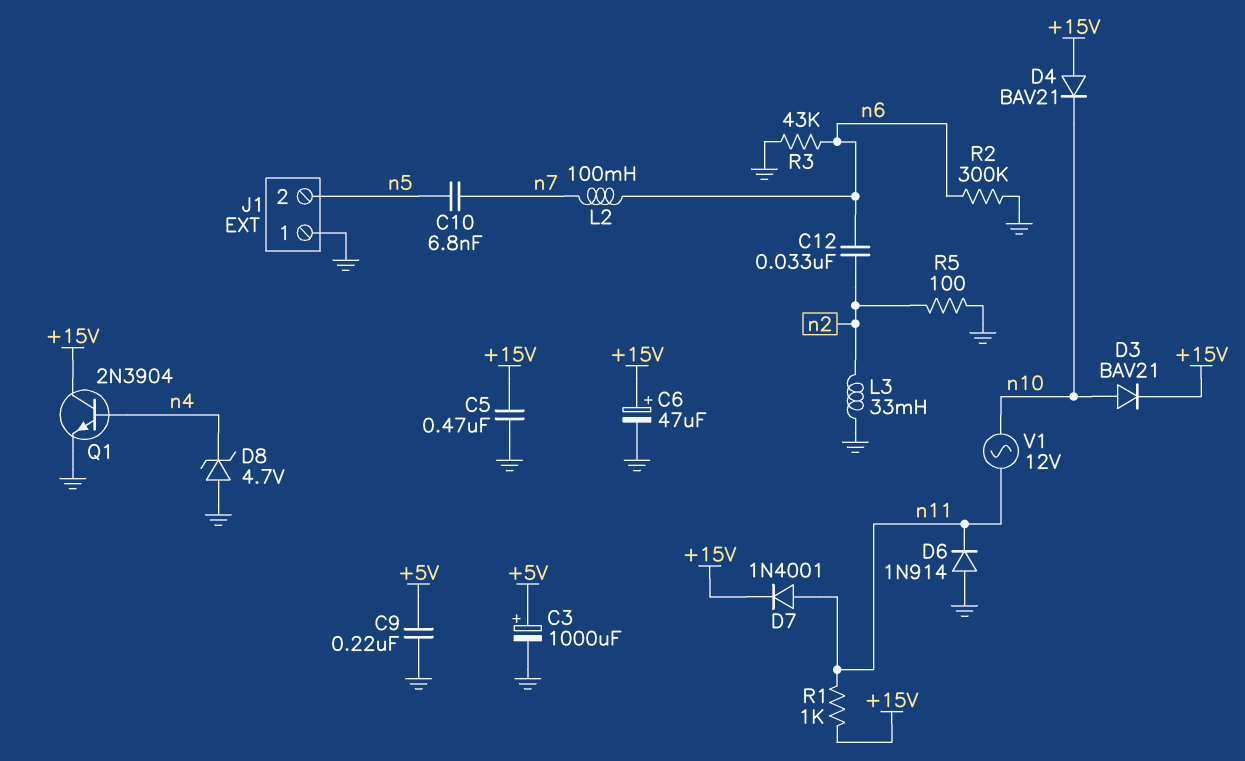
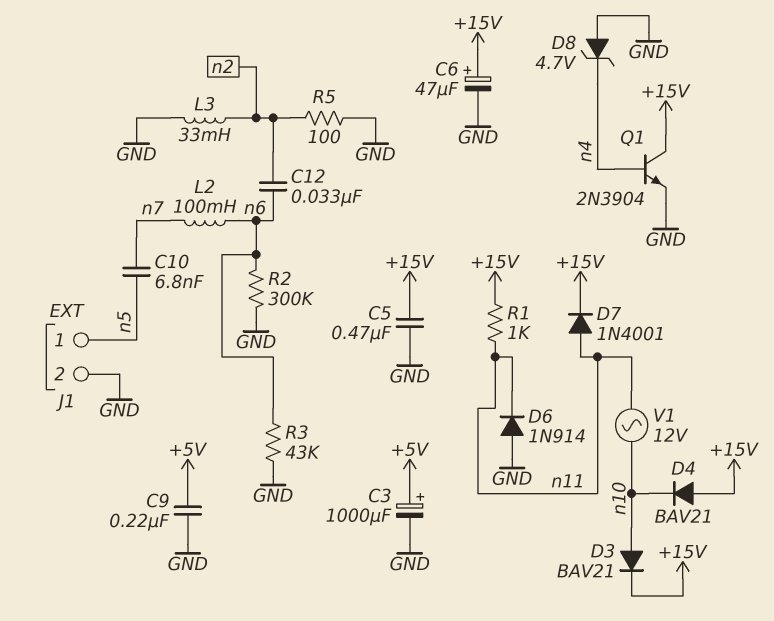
J1 pin 1: GND -> n5
J1 pin 2: n5 -> GND

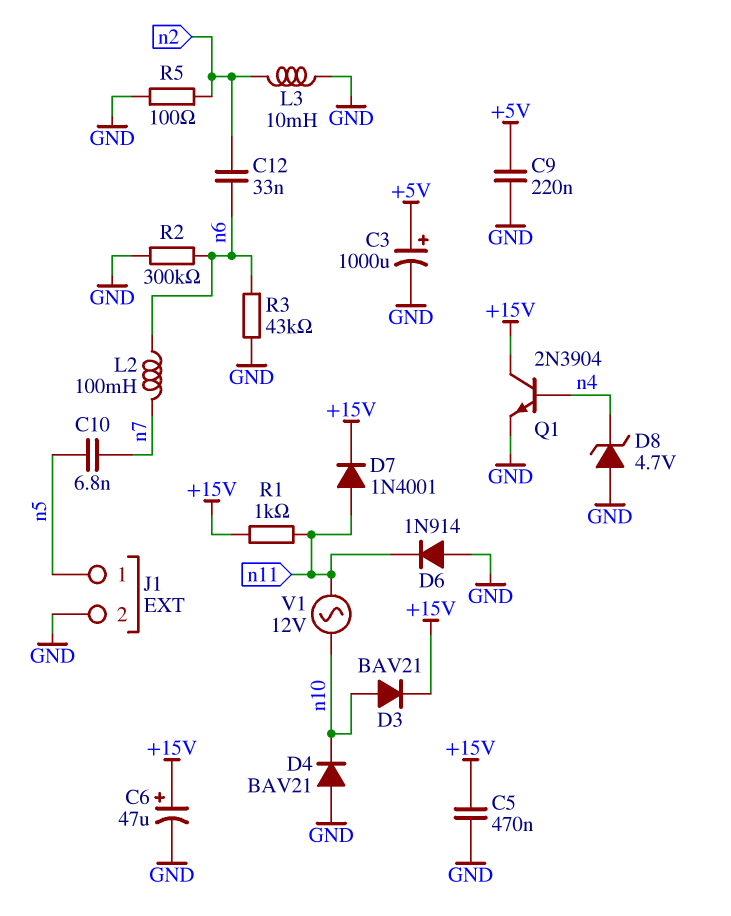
D4: diode BAV21 (A +15V, K n10) -> diode BAV21 (A GND, K n10)
L3: 33mH (GND, n2) -> 10mH (GND, n2)

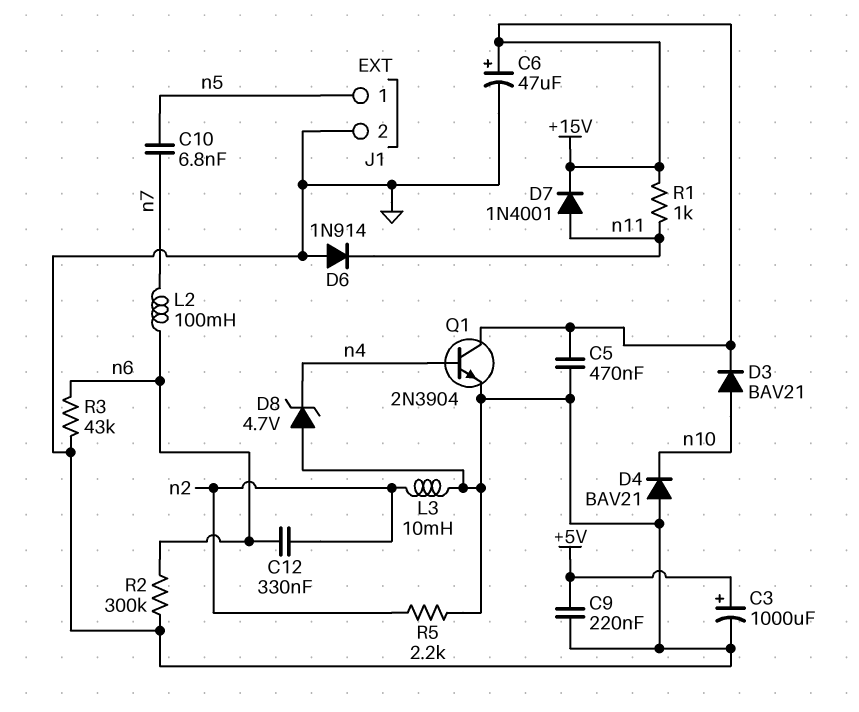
C12: 33nF (n2, n6) -> 330nF (n2, n6)
R5: 100 (GND, n2) -> 2.2k (GND, n2)
V1: AC 12V (n10, n11) -> none

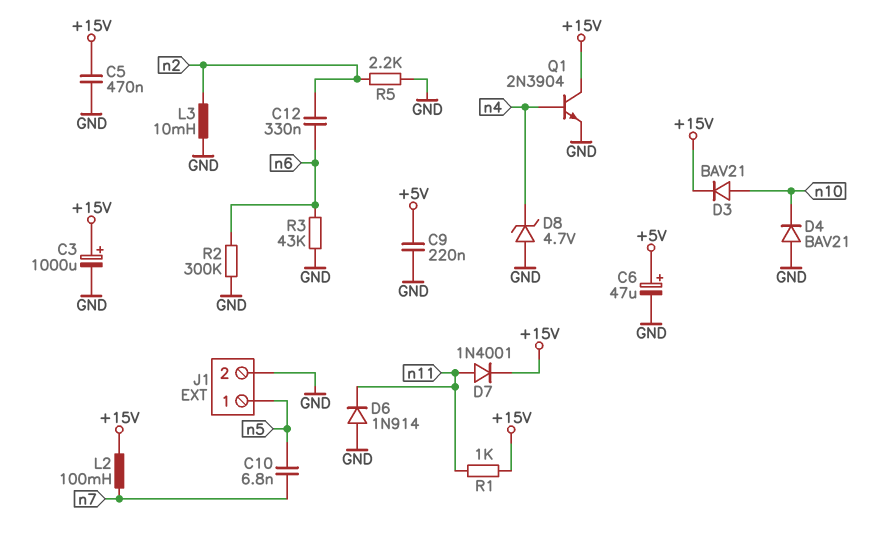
C3: 1000uF (plus +5V, minus GND) -> 1000uF (plus +15V, minus GND)
C6: 47uF (plus +15V, minus GND) -> 47uF (plus +5V, minus GND)
L2: 100mH (n6, n7) -> 100mH (+15V, n7)

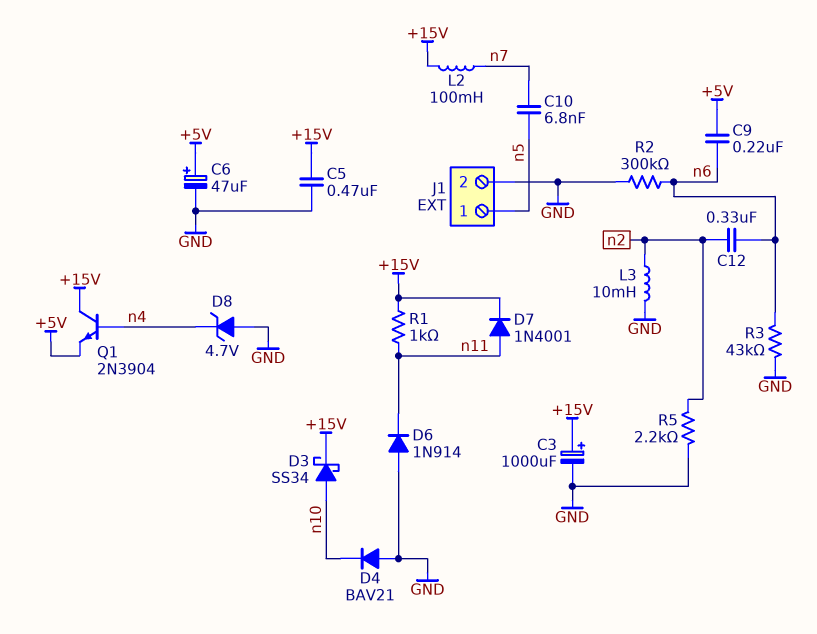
C9: 220nF (+5V, GND) -> 220nF (+5V, n6)
D3: diode BAV21 (A n10, K +15V) -> schottky SS34 (A n10, K +15V)
Q1: NPN 2N3904 (B n4, C +15V, E GND) -> NPN 2N3904 (B n4, C +15V, E +5V)

